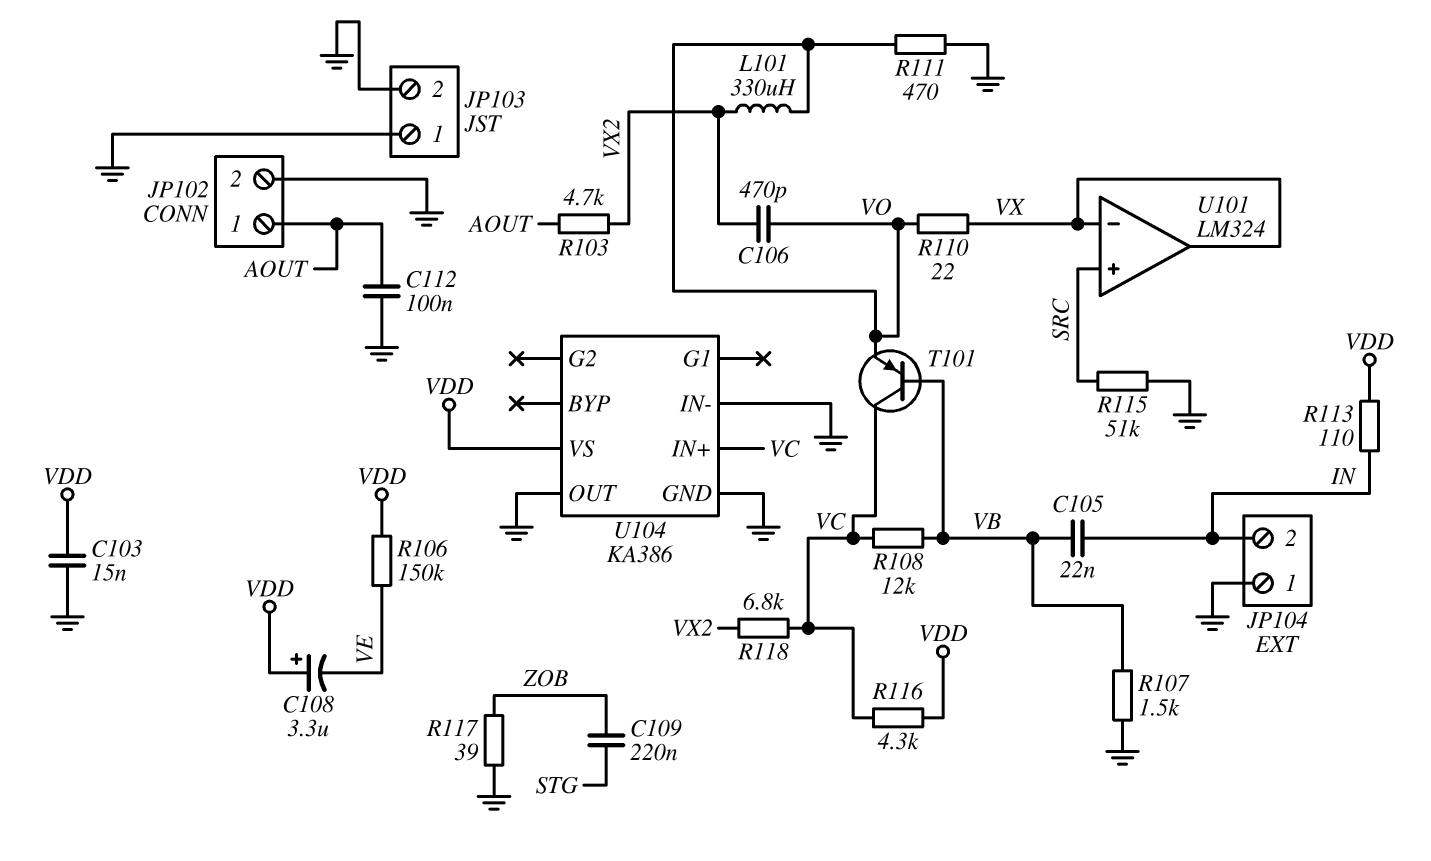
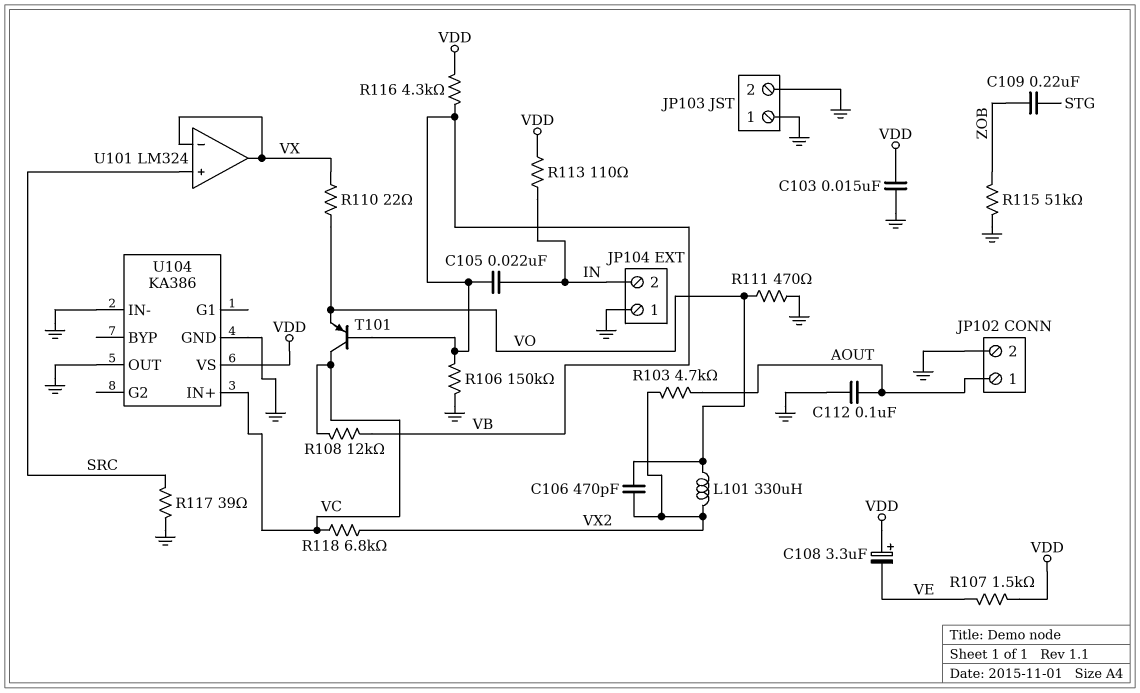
R106: 150k (VDD, VE) -> 150k (GND, VB)
R107: 1.5k (GND, VB) -> 1.5k (VDD, VE)
R115: 51k (GND, SRC) -> 51k (GND, ZOB)
R116: 4.3k (VC, VDD) -> 4.3k (VB, VDD)
R117: 39 (GND, ZOB) -> 39 (GND, SRC)

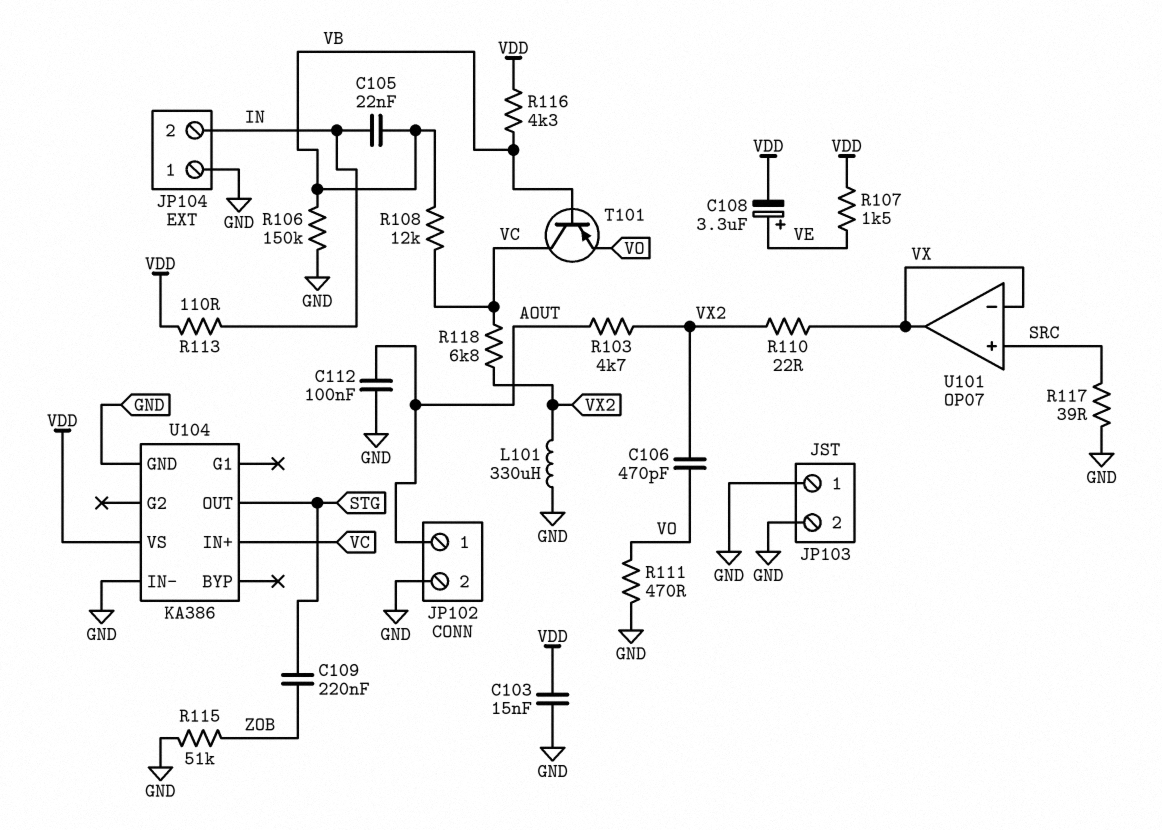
C108: 3.3uF (plus VDD, minus VE) -> 3.3uF (plus VE, minus VDD)
L101: 330uH (VO, VX2) -> 330uH (GND, VX2)
R110: 22 (VO, VX) -> 22 (VX, VX2)
U101: LM324 -> OP07
U104 pin OUT: GND -> STG

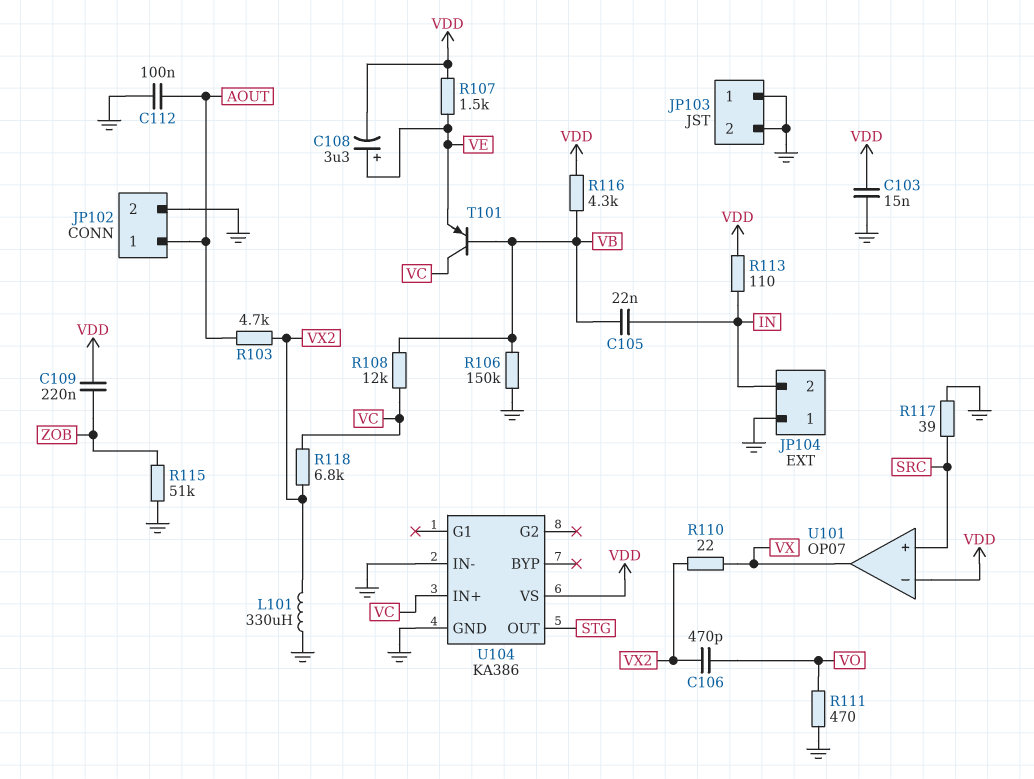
C109: 220nF (STG, ZOB) -> 220nF (VDD, ZOB)
T101: PNP (B VB, C VC, E VO) -> PNP (B VB, C VC, E VE)
U101 pin in-: VX -> VDD

